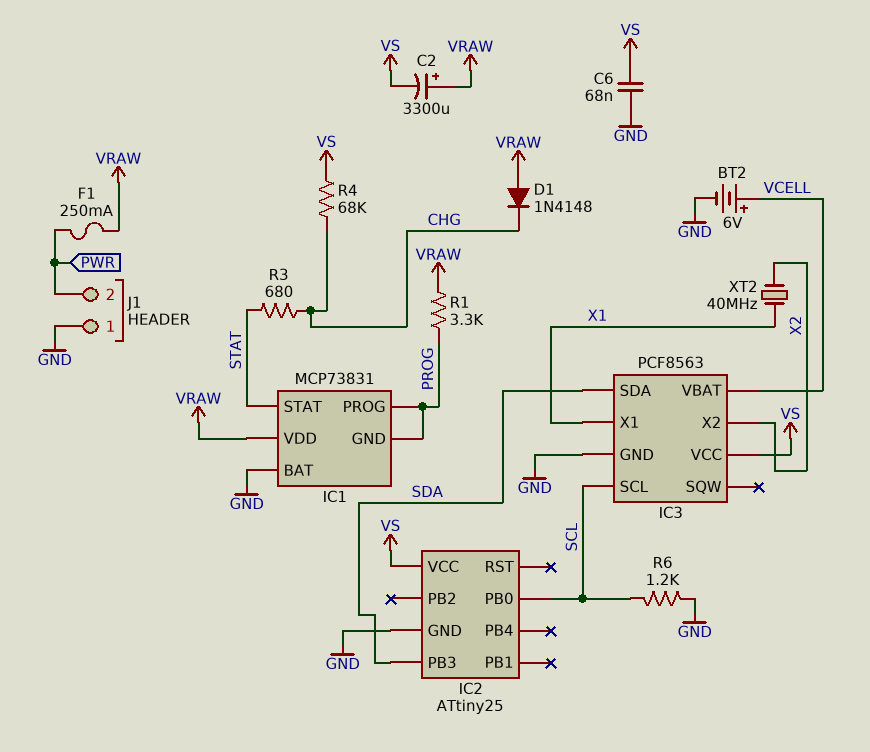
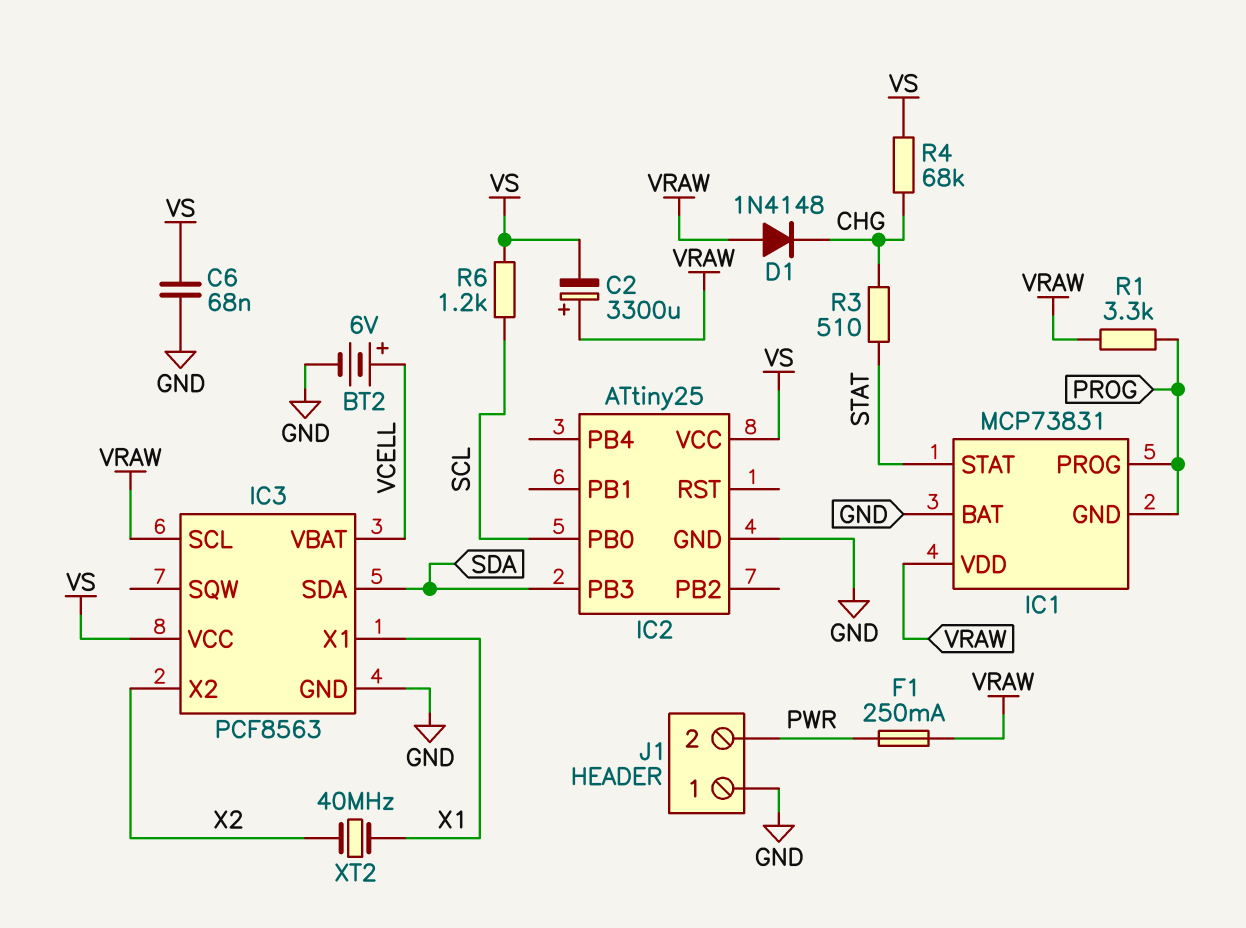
IC3 pin SCL: SCL -> VRAW
R3: 680 (CHG, STAT) -> 510 (CHG, STAT)
R6: 1.2k (GND, SCL) -> 1.2k (SCL, VS)

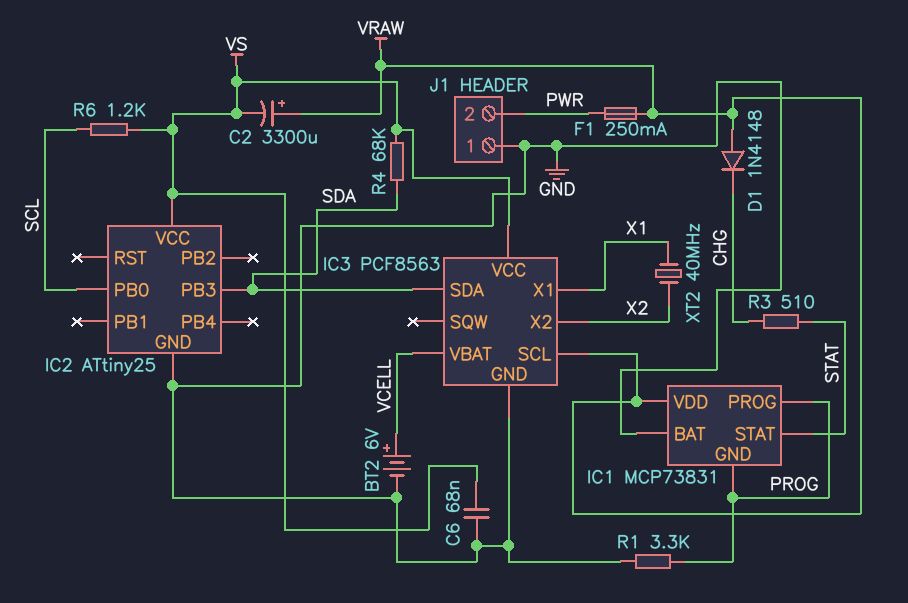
R1: 3.3k (PROG, VRAW) -> 3.3k (GND, PROG)
R4: 68k (CHG, VS) -> 68k (SDA, VS)

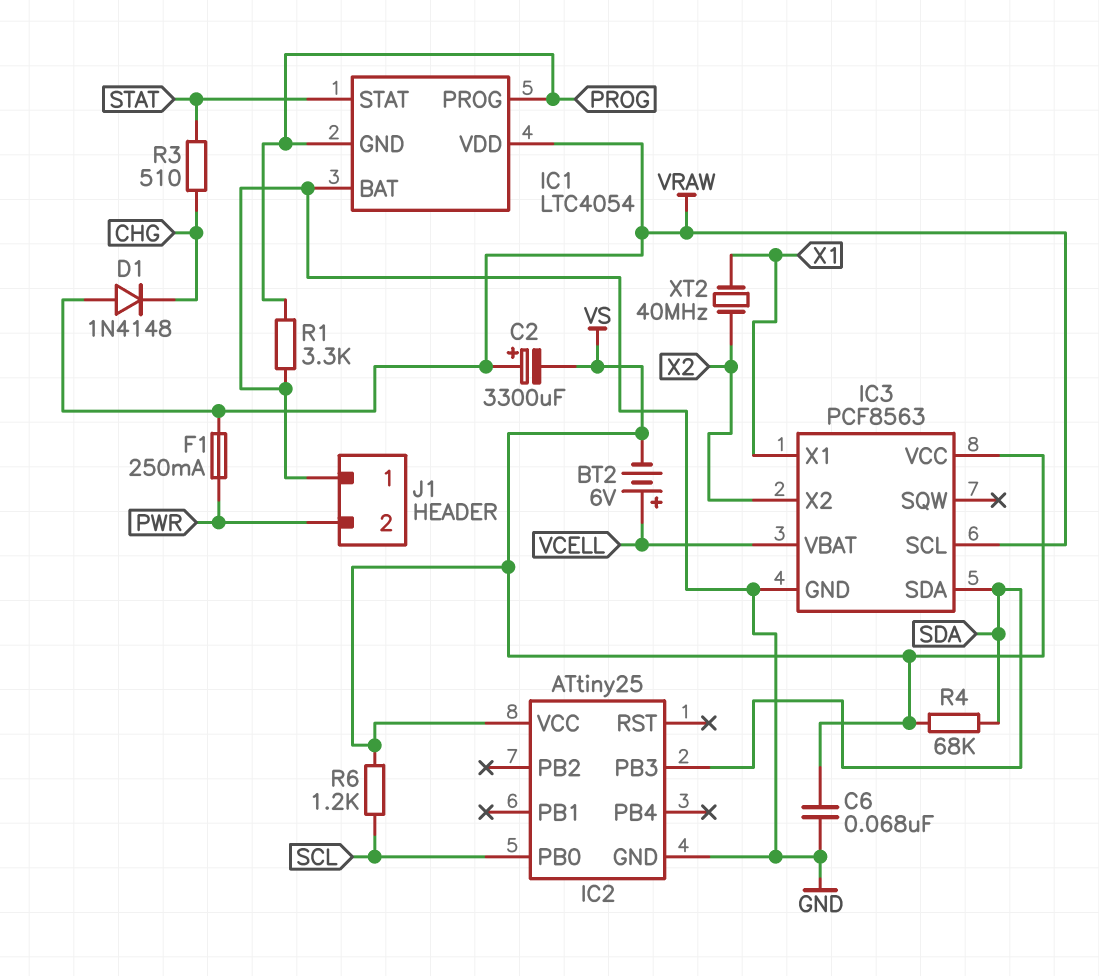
BT2: 6V (plus VCELL, minus GND) -> 6V (plus VCELL, minus VS)
IC1: MCP73831 -> LTC4054

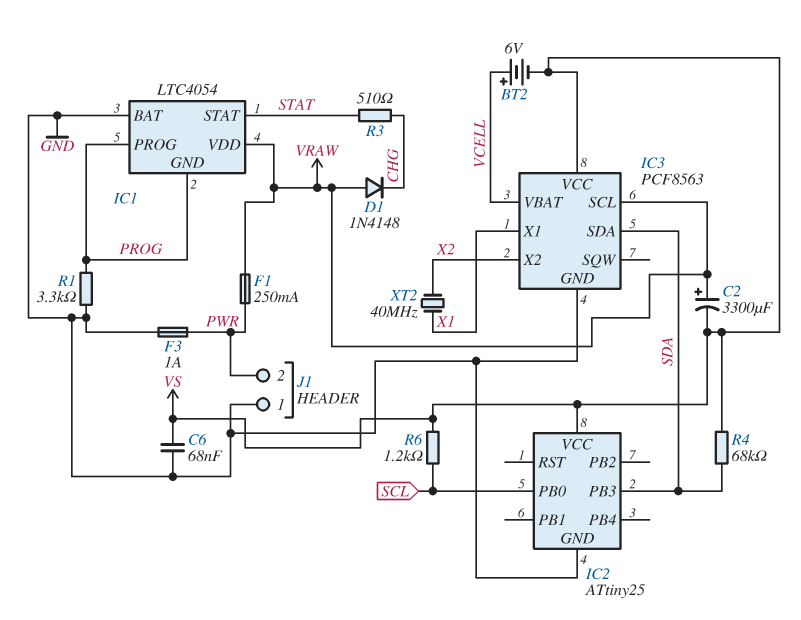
F3: none -> 1A (GND, PWR)

